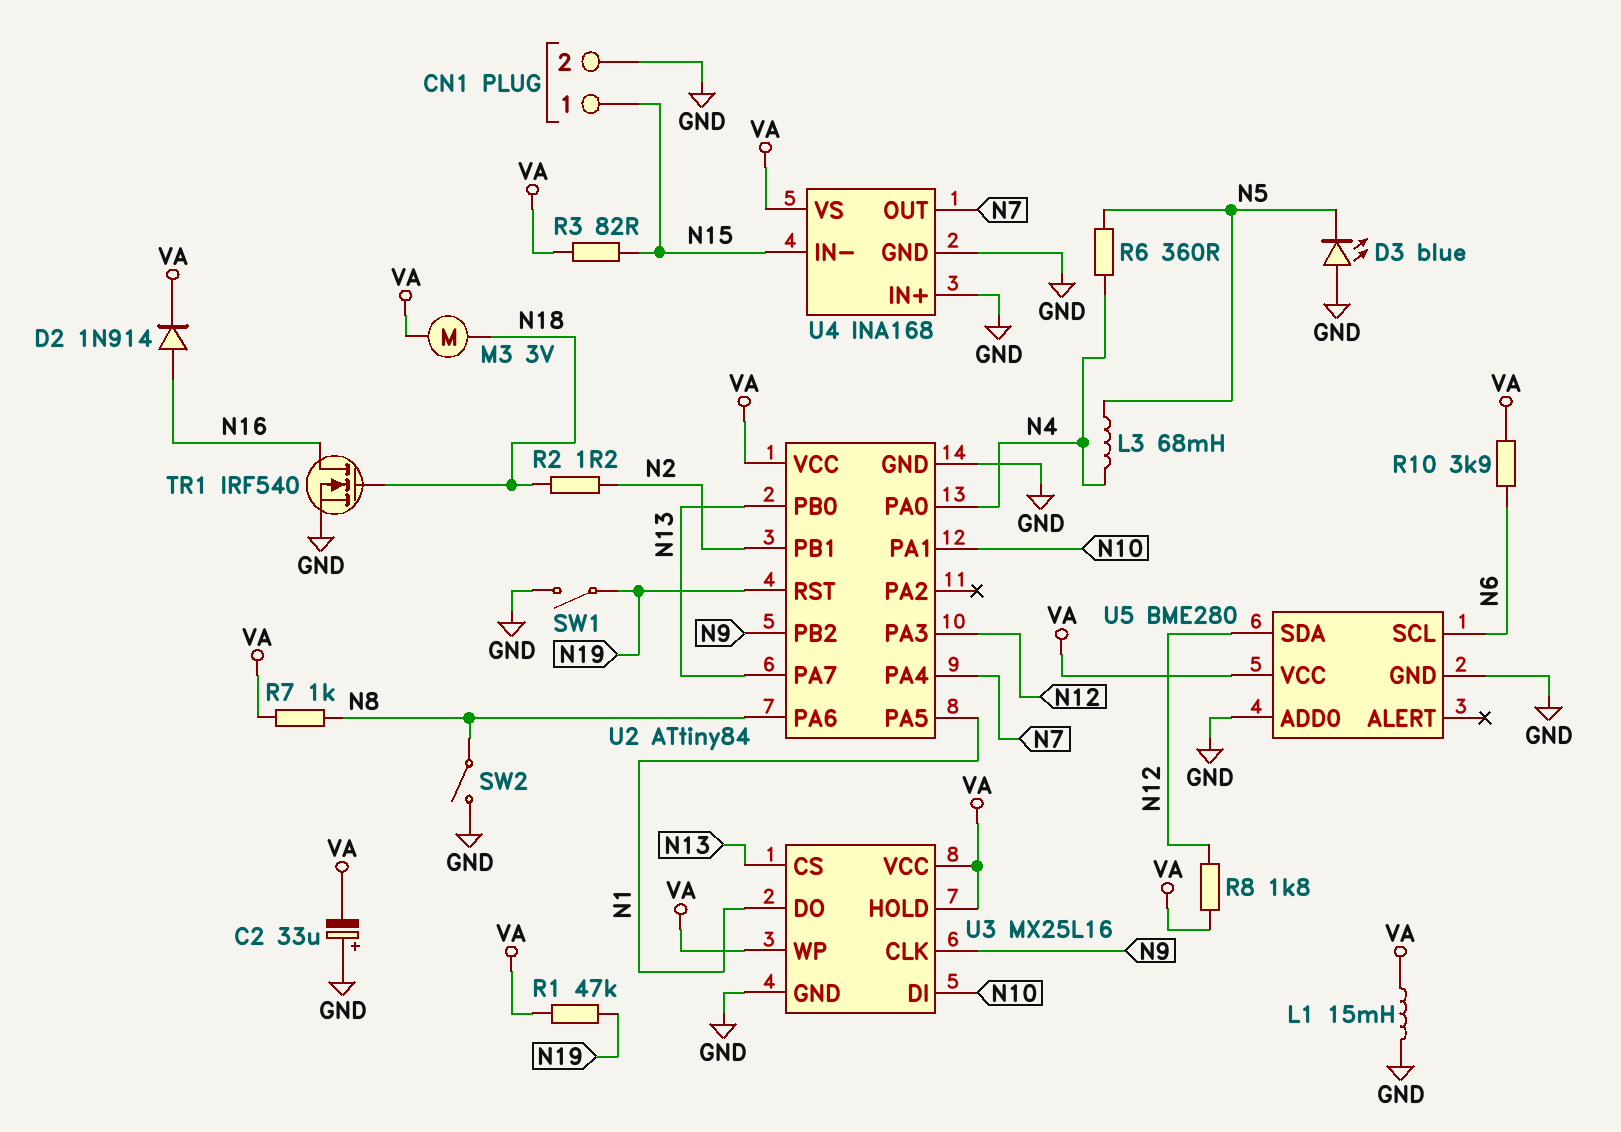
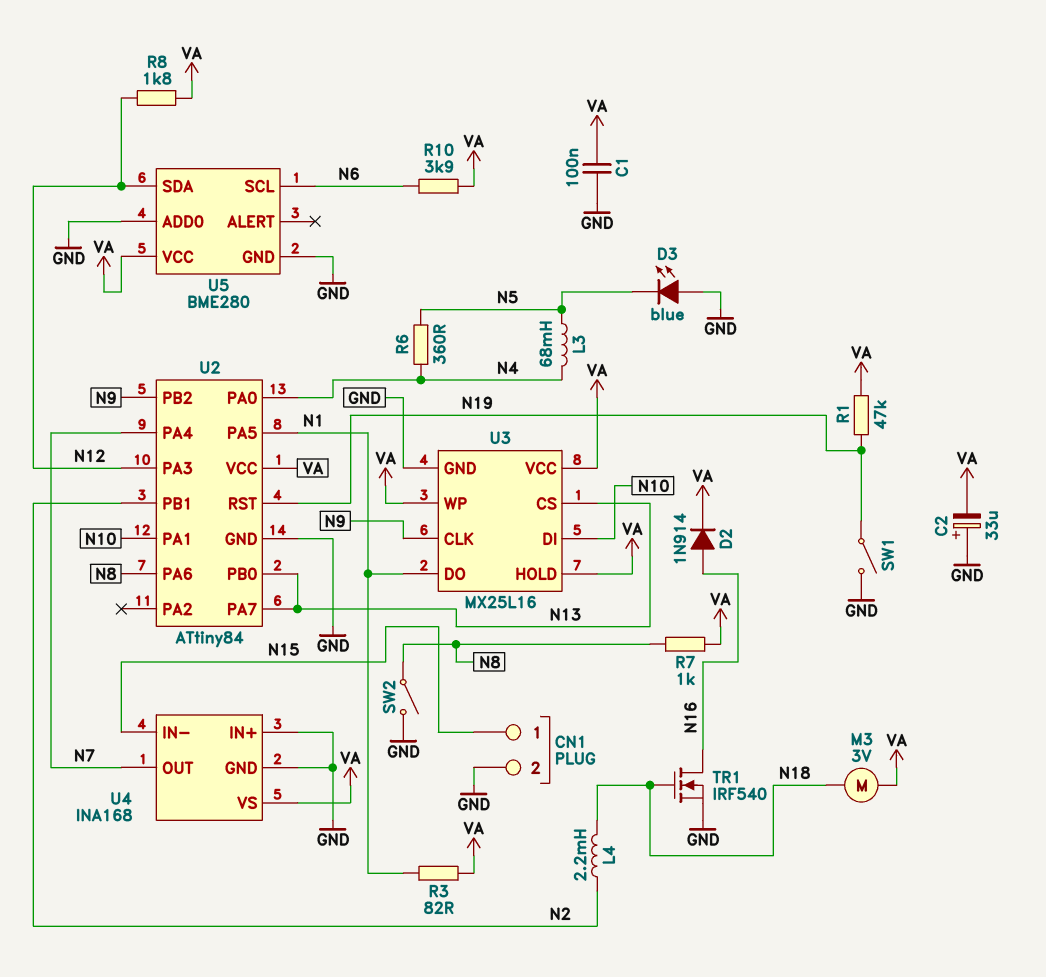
C1: none -> 100nF (GND, VA)
L1: 15mH (GND, VA) -> none
L4: none -> 2.2mH (N2, N18)
R2: 1.2 (N2, N18) -> none
R3: 82 (N15, VA) -> 82 (N1, VA)

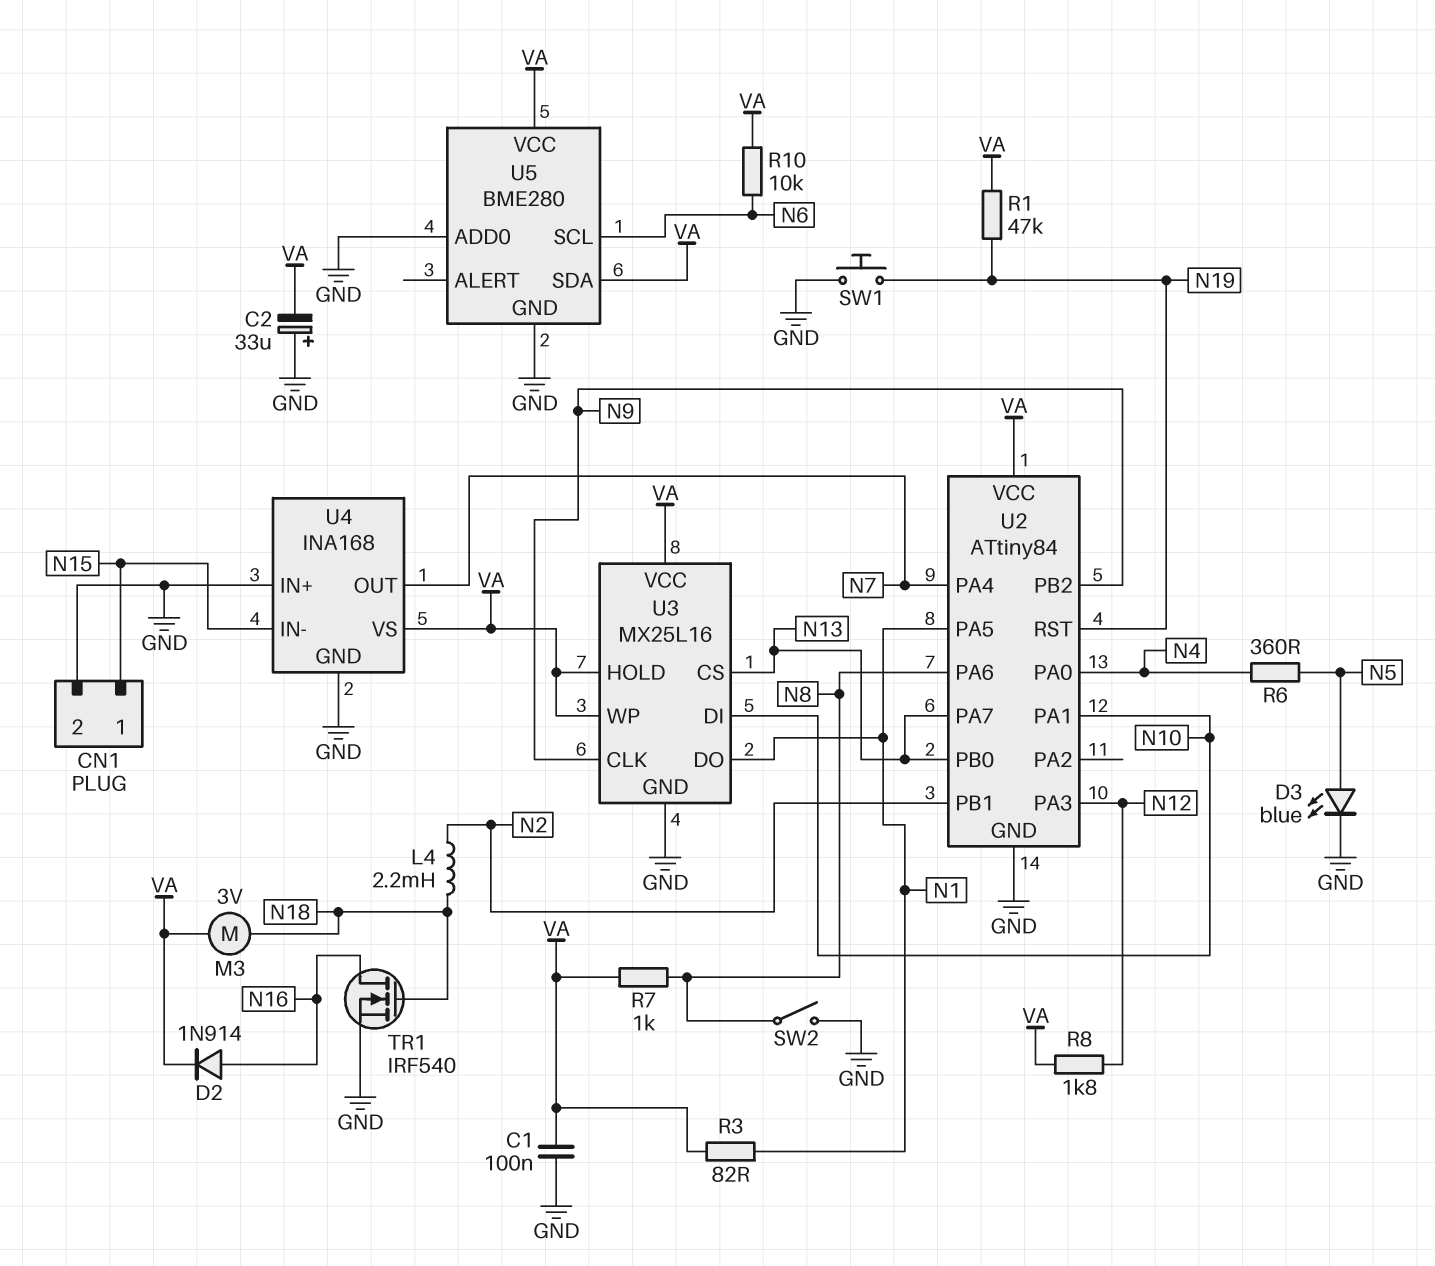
D3: LED blue (A GND, K N5) -> LED blue (A N5, K GND)
L3: 68mH (N4, N5) -> none
R10: 3.9k (N6, VA) -> 10k (N6, VA)
SW1: switch (GND, N19) -> button (GND, N19)
U5 pin SDA: N12 -> VA

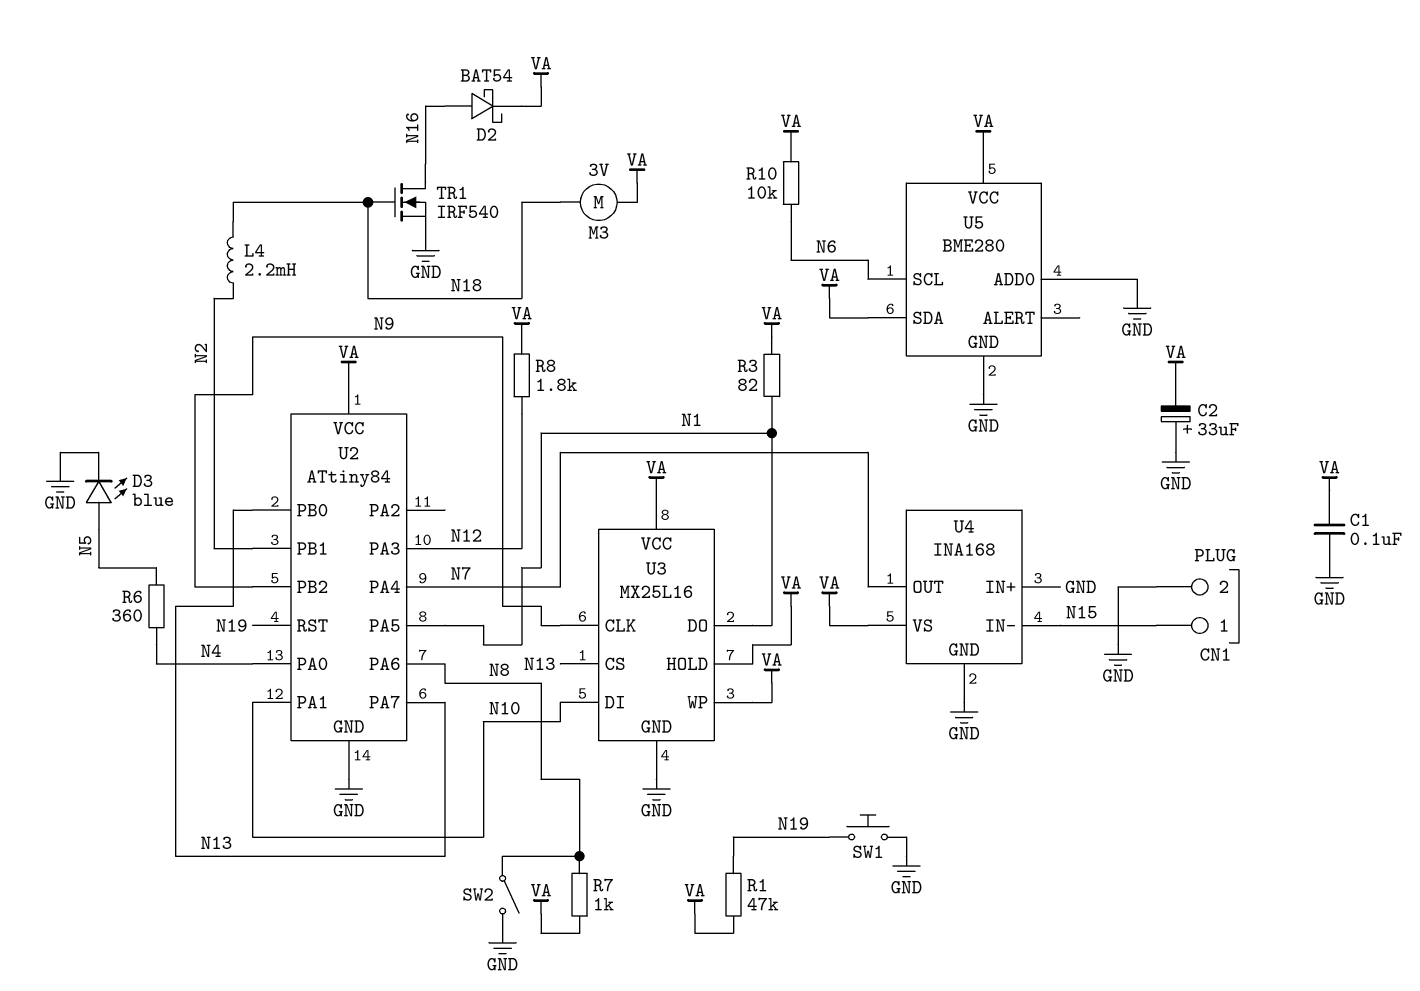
D2: diode 1N914 (A N16, K VA) -> schottky BAT54 (A N16, K VA)

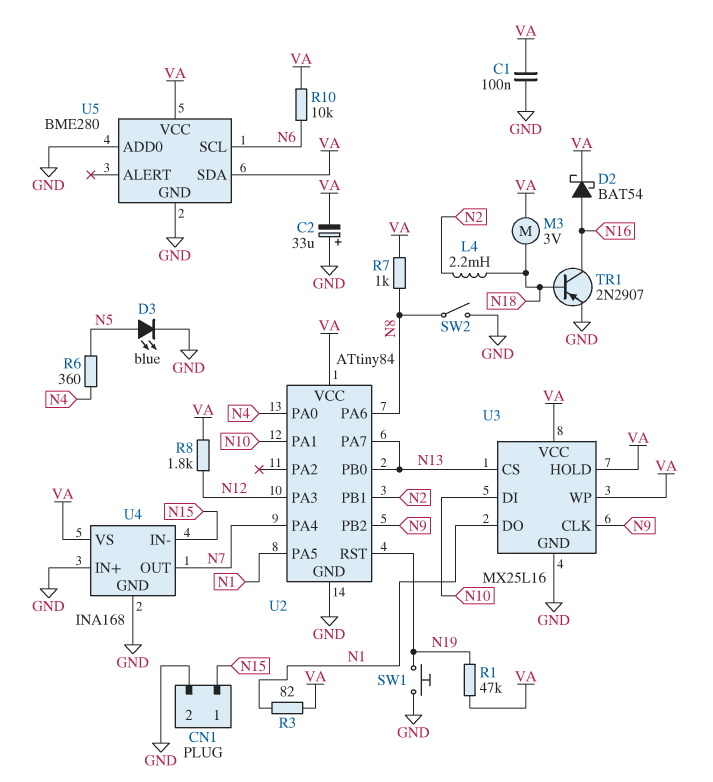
TR1: NMOS IRF540 (G N18, D N16, S GND) -> PNP 2N2907 (B N18, C N16, E GND)

